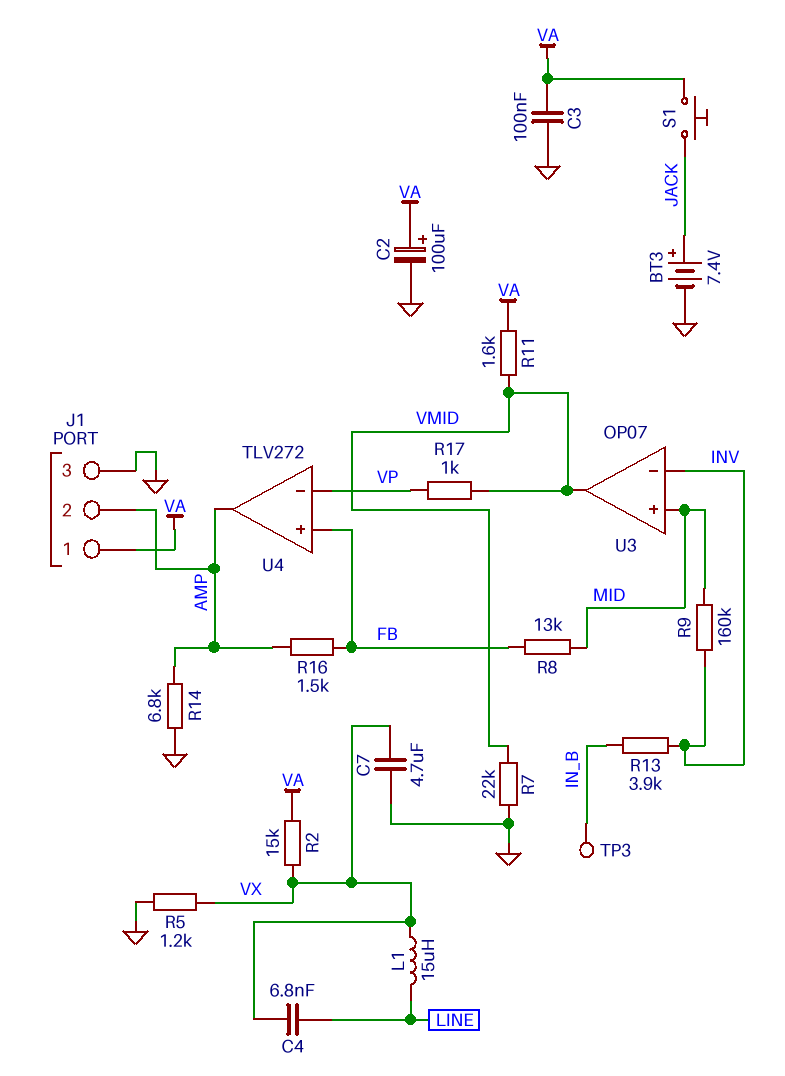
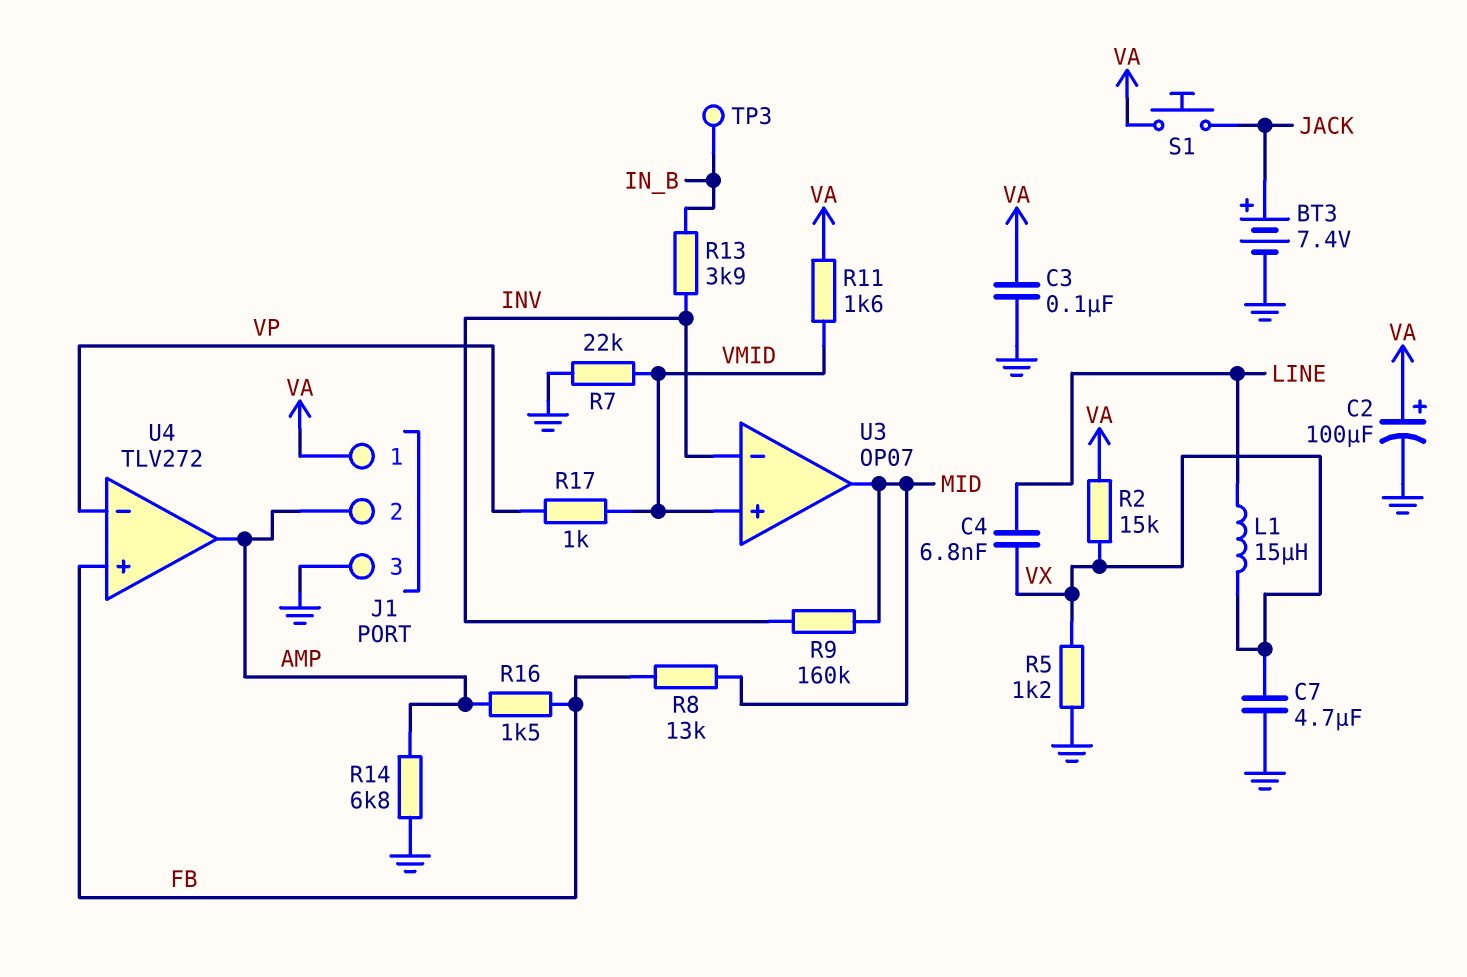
U3 pin in+: MID -> VMID
U3 pin out: VMID -> MID

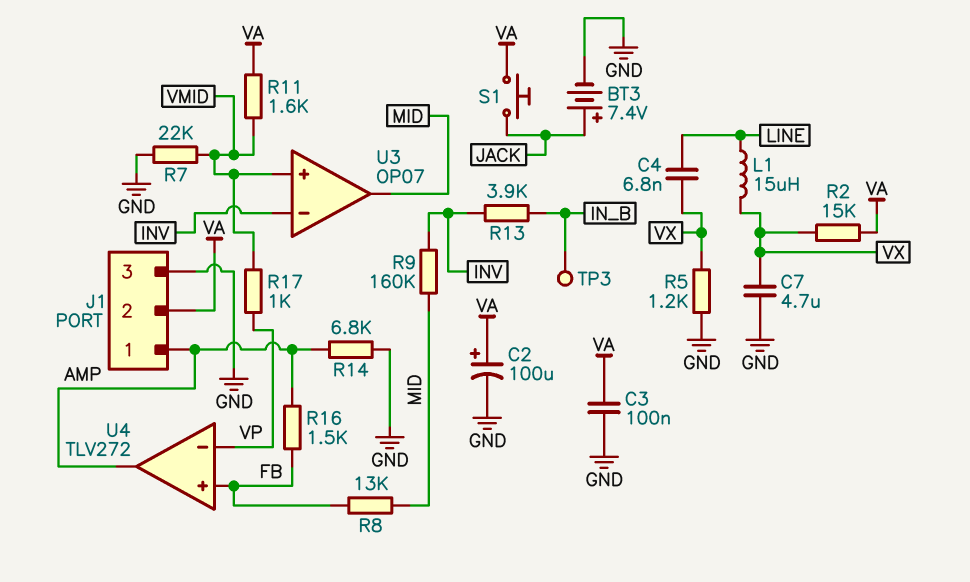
J1 pin 1: VA -> AMP
J1 pin 2: AMP -> VA

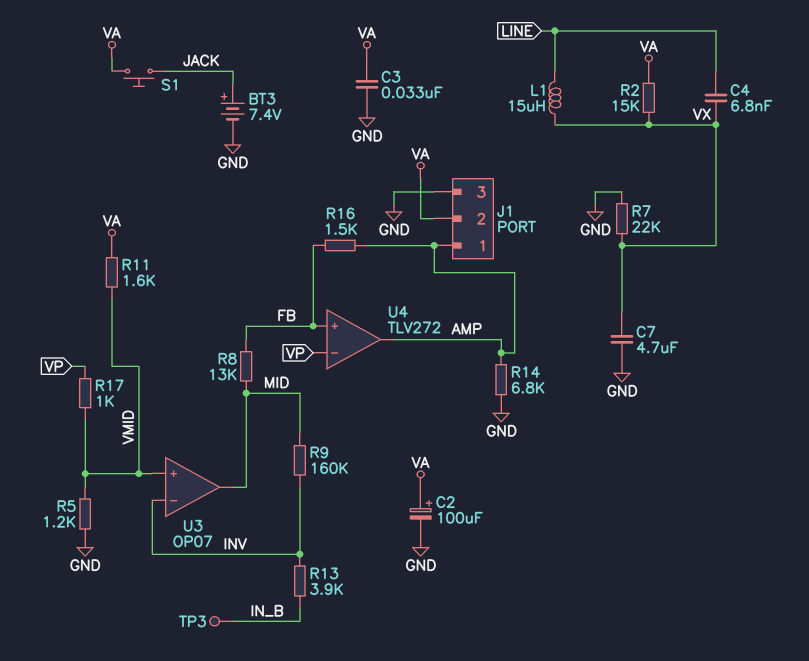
C3: 100nF (GND, VA) -> 33nF (GND, VA)
R5: 1.2k (GND, VX) -> 1.2k (GND, VMID)
R7: 22k (GND, VMID) -> 22k (GND, VX)

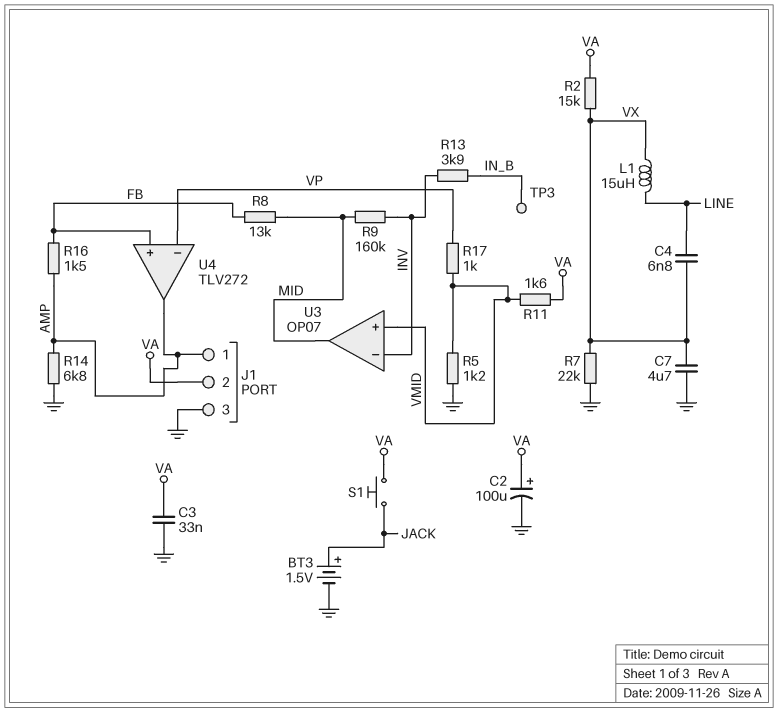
BT3: 7.4V (plus JACK, minus GND) -> 1.5V (plus JACK, minus GND)

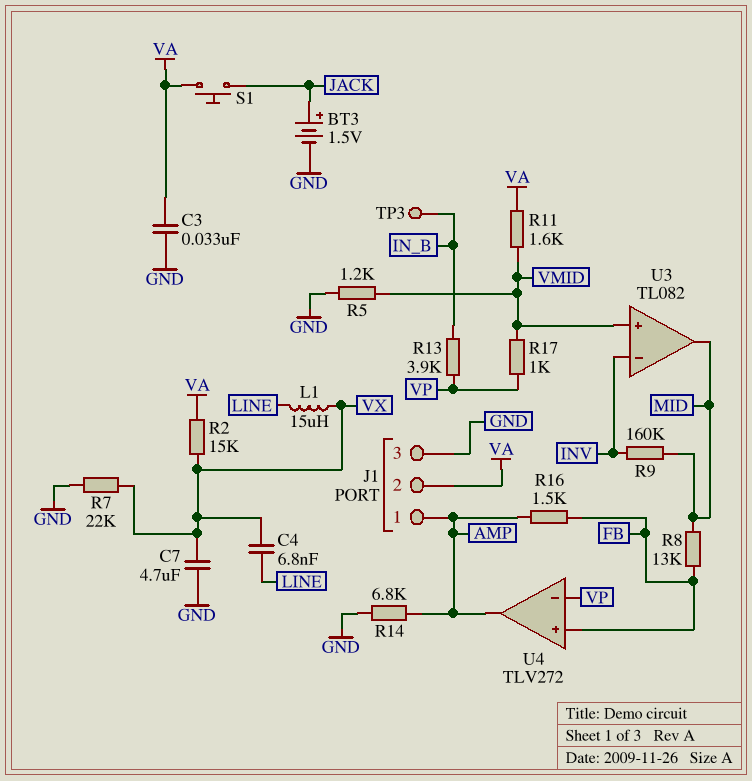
C2: 100uF (plus VA, minus GND) -> none
R13: 3.9k (INV, IN_B) -> 3.9k (IN_B, VP)
U3: OP07 -> TL082

